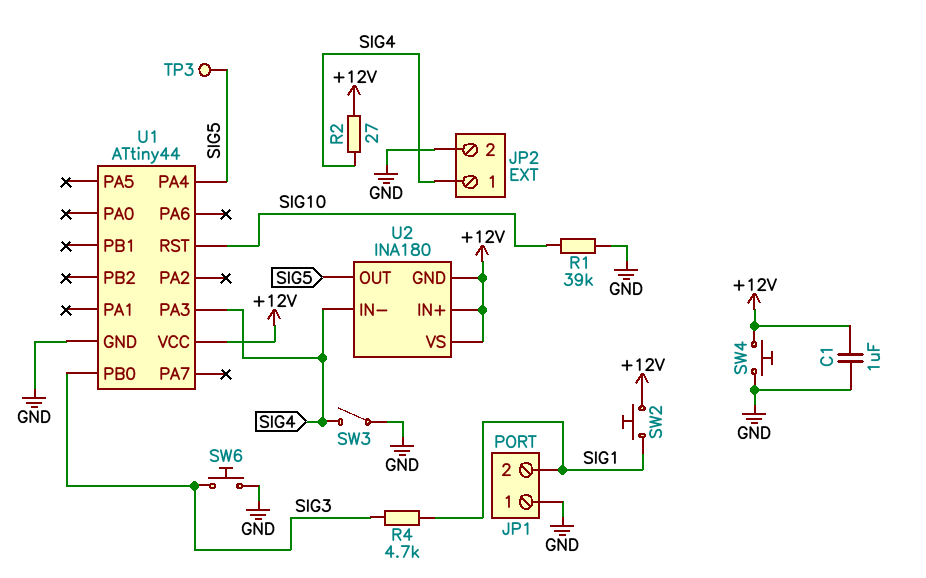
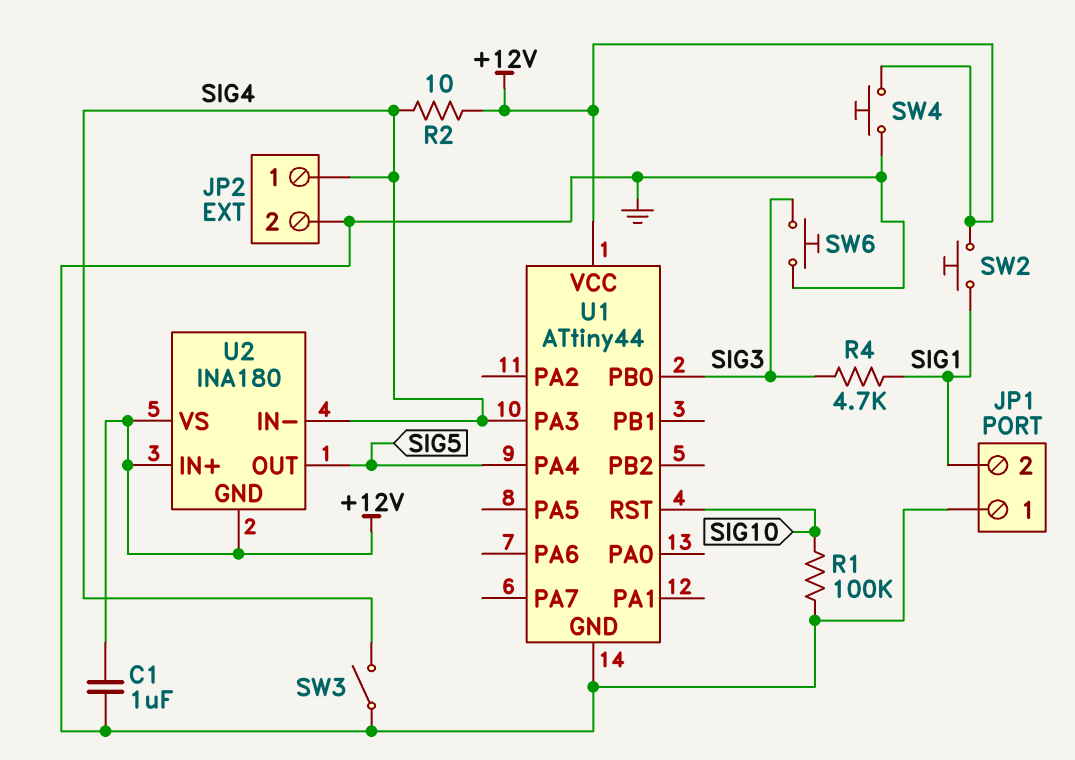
R1: 39k (GND, SIG10) -> 100k (GND, SIG10)
R2: 27 (+12V, SIG4) -> 10 (+12V, SIG4)
TP3: test point (SIG5) -> none

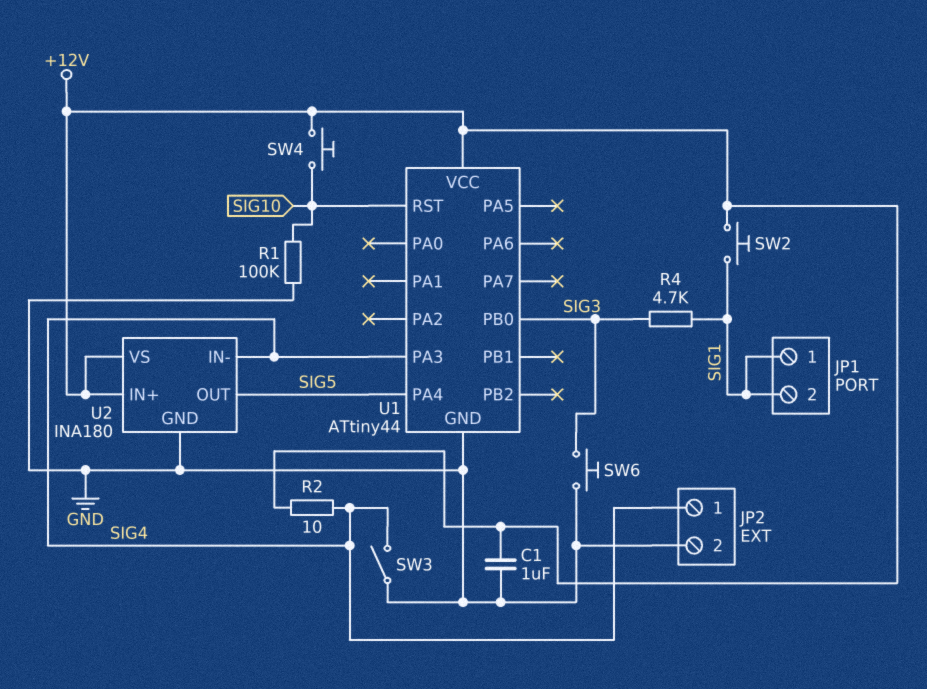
JP1 pin 1: GND -> SIG1
SW4: button (+12V, GND) -> button (+12V, SIG10)
U2 pin GND: +12V -> GND

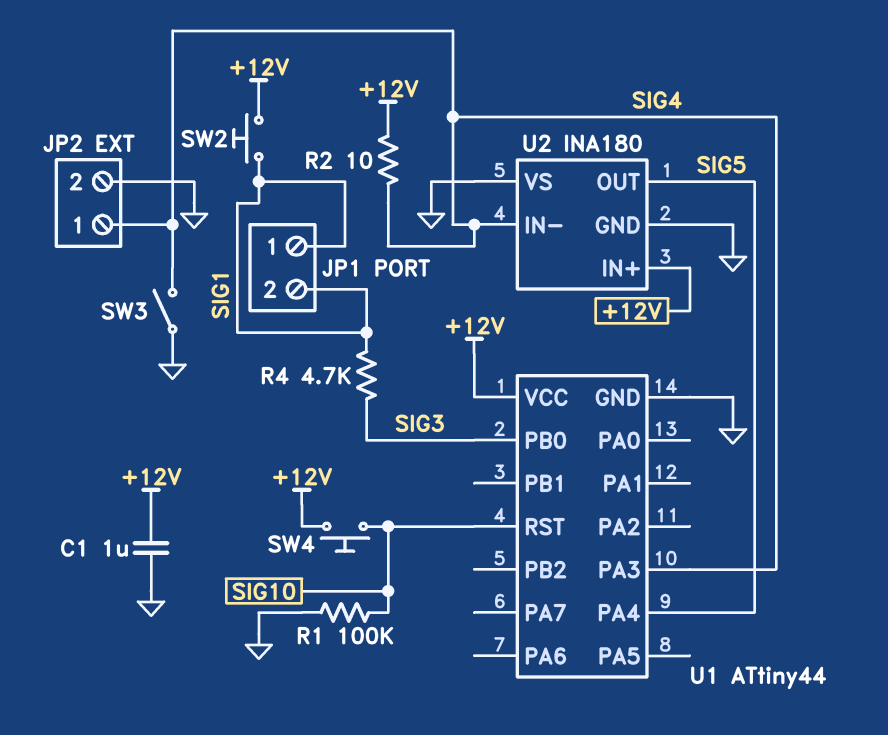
SW6: button (GND, SIG3) -> none
U2 pin VS: +12V -> GND

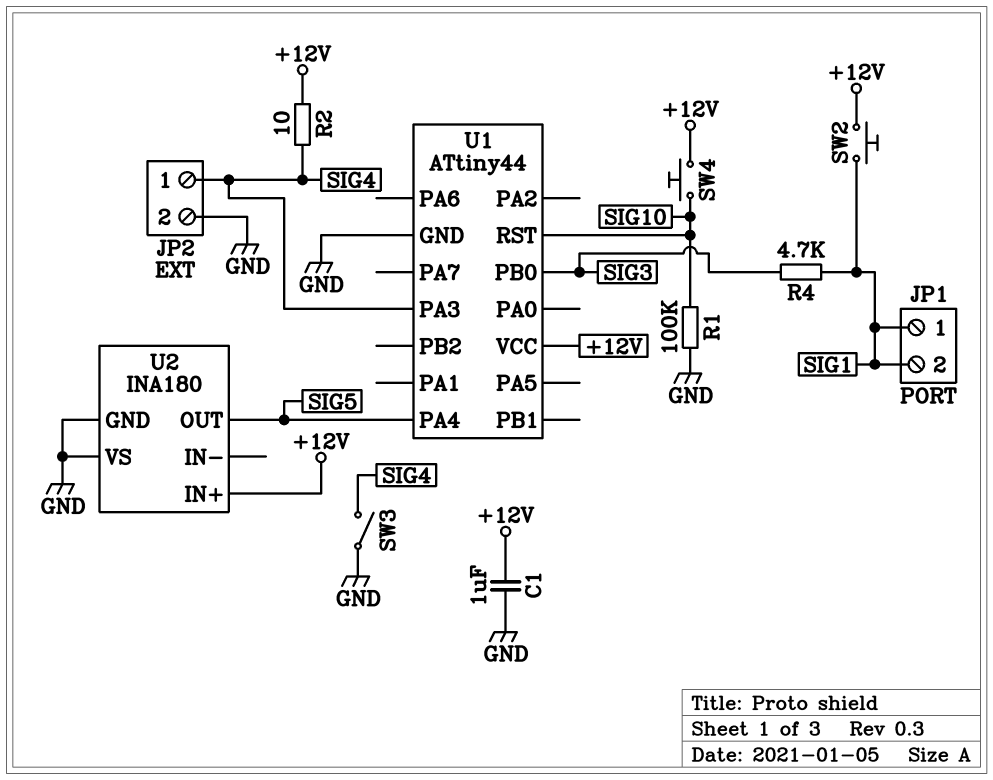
U2 pin IN-: SIG4 -> none

